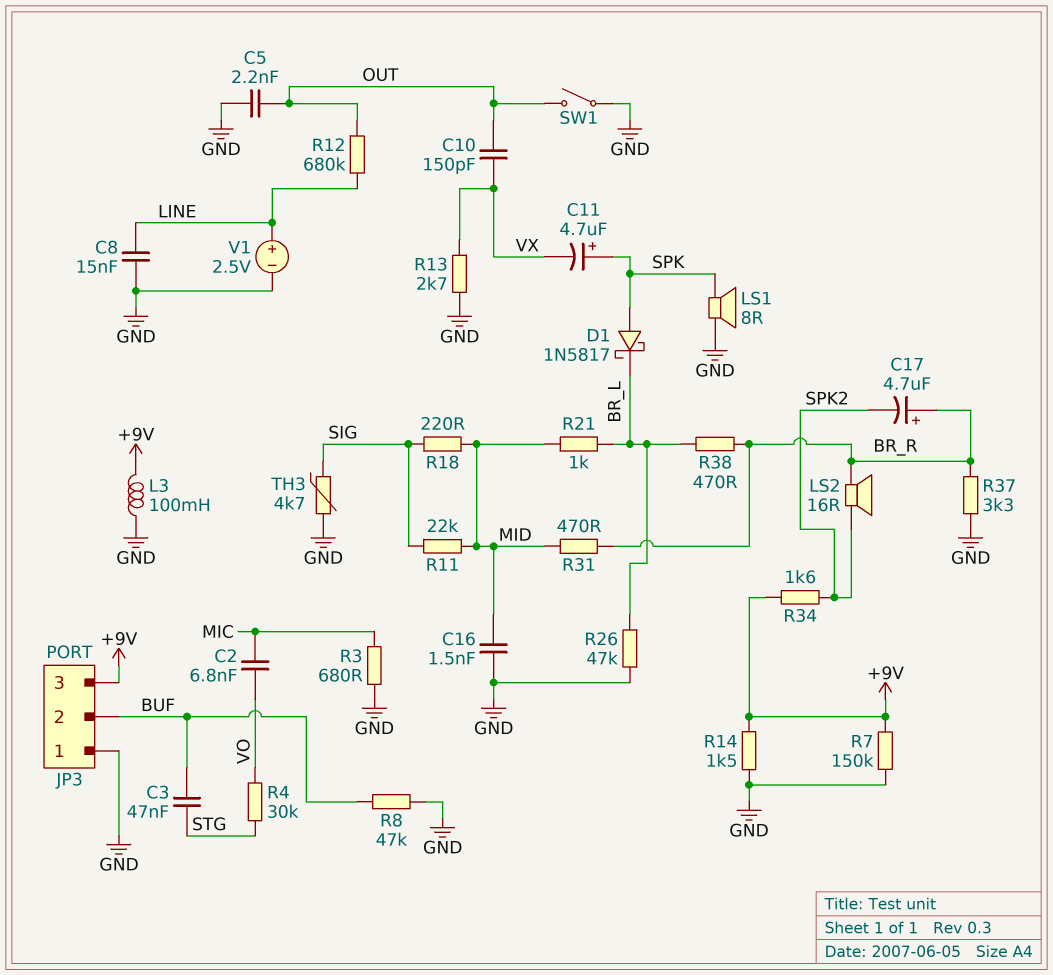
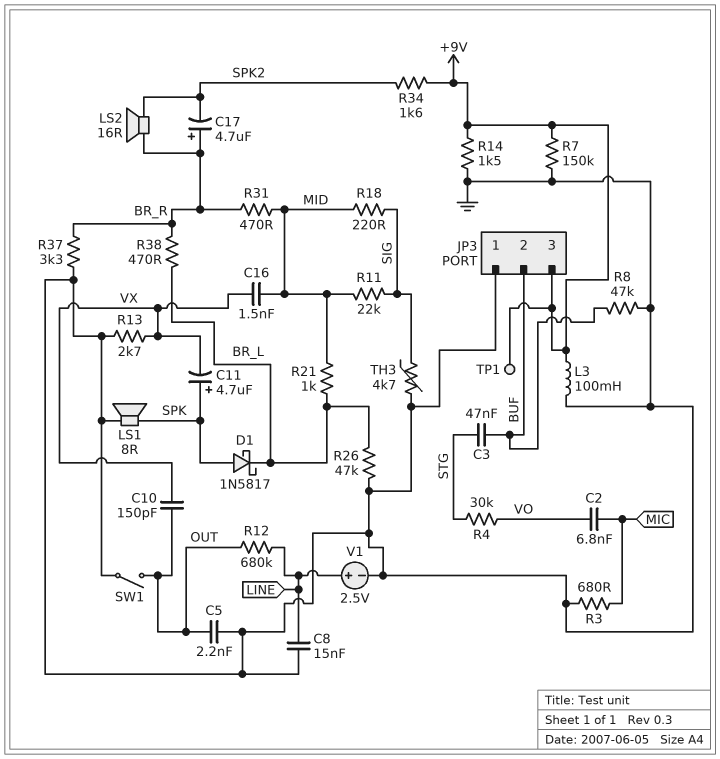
C16: 1.5nF (GND, MID) -> 1.5nF (MID, VX)
TP1: none -> test point (+9V)

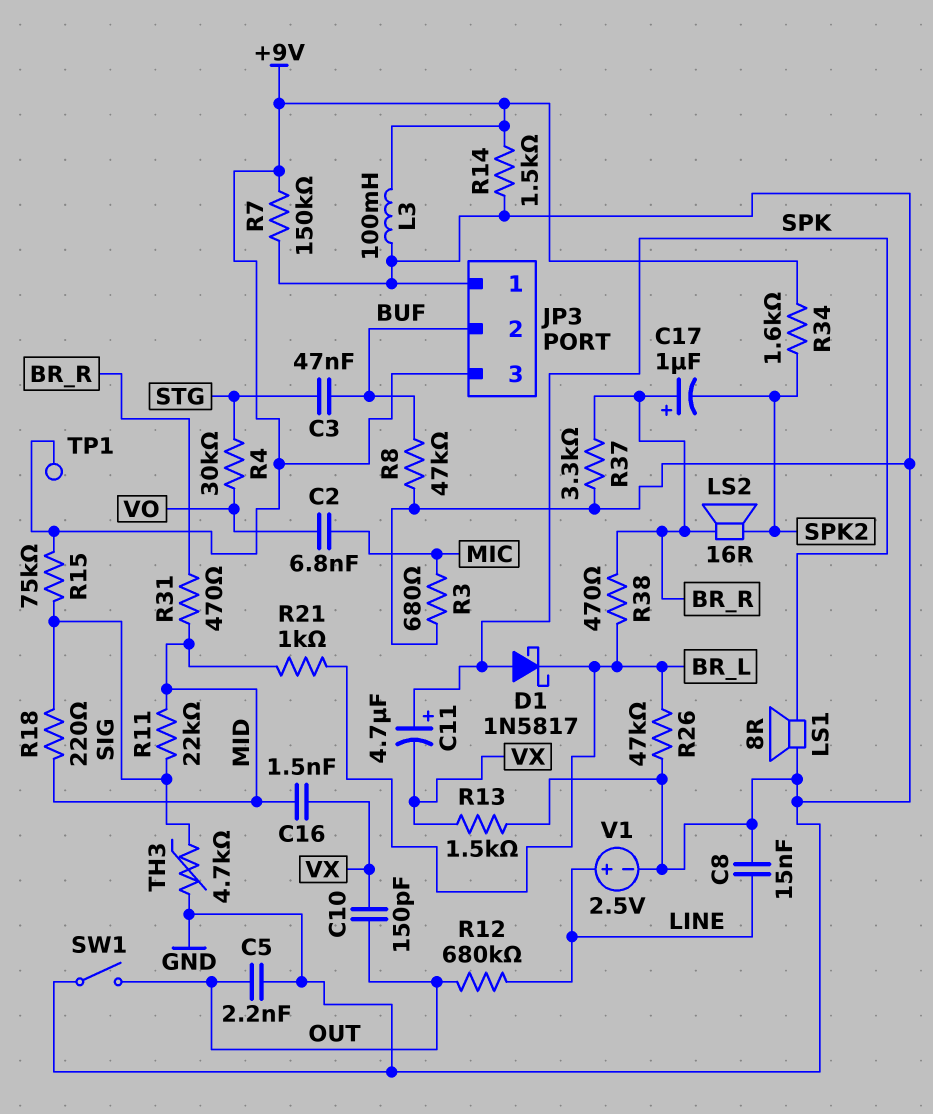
C17: 4.7uF (plus BR_R, minus SPK2) -> 1uF (plus BR_R, minus SPK2)
R13: 2.7k (GND, VX) -> 1.5k (GND, VX)
R15: none -> 75k (+9V, SIG)

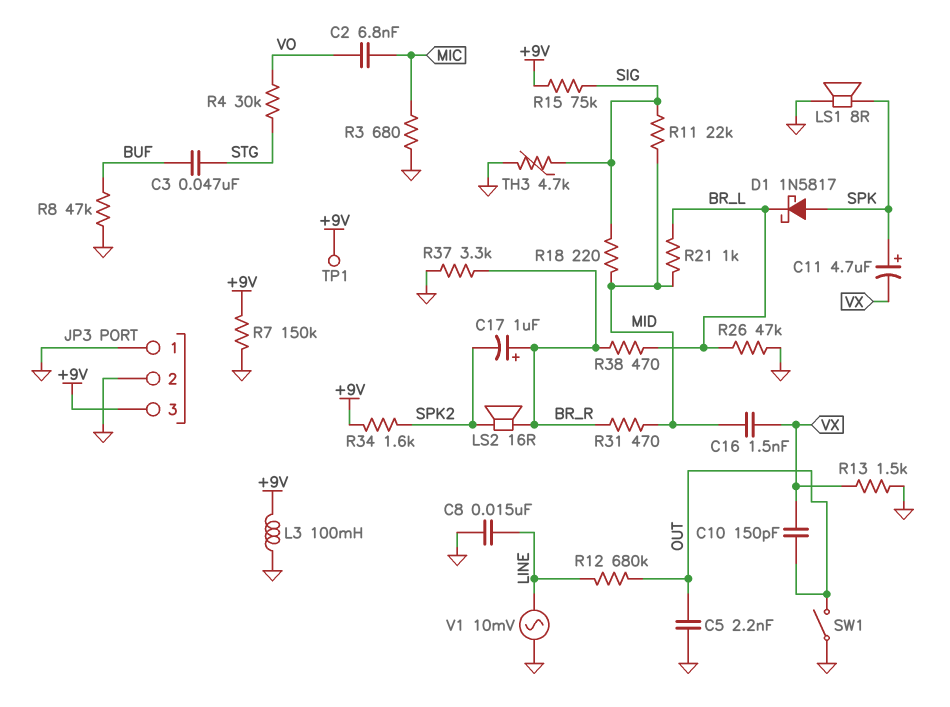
JP3 pin 2: BUF -> GND
R14: 1.5k (+9V, GND) -> none
V1: 2.5V (plus LINE, minus GND) -> AC 10mV (GND, LINE)

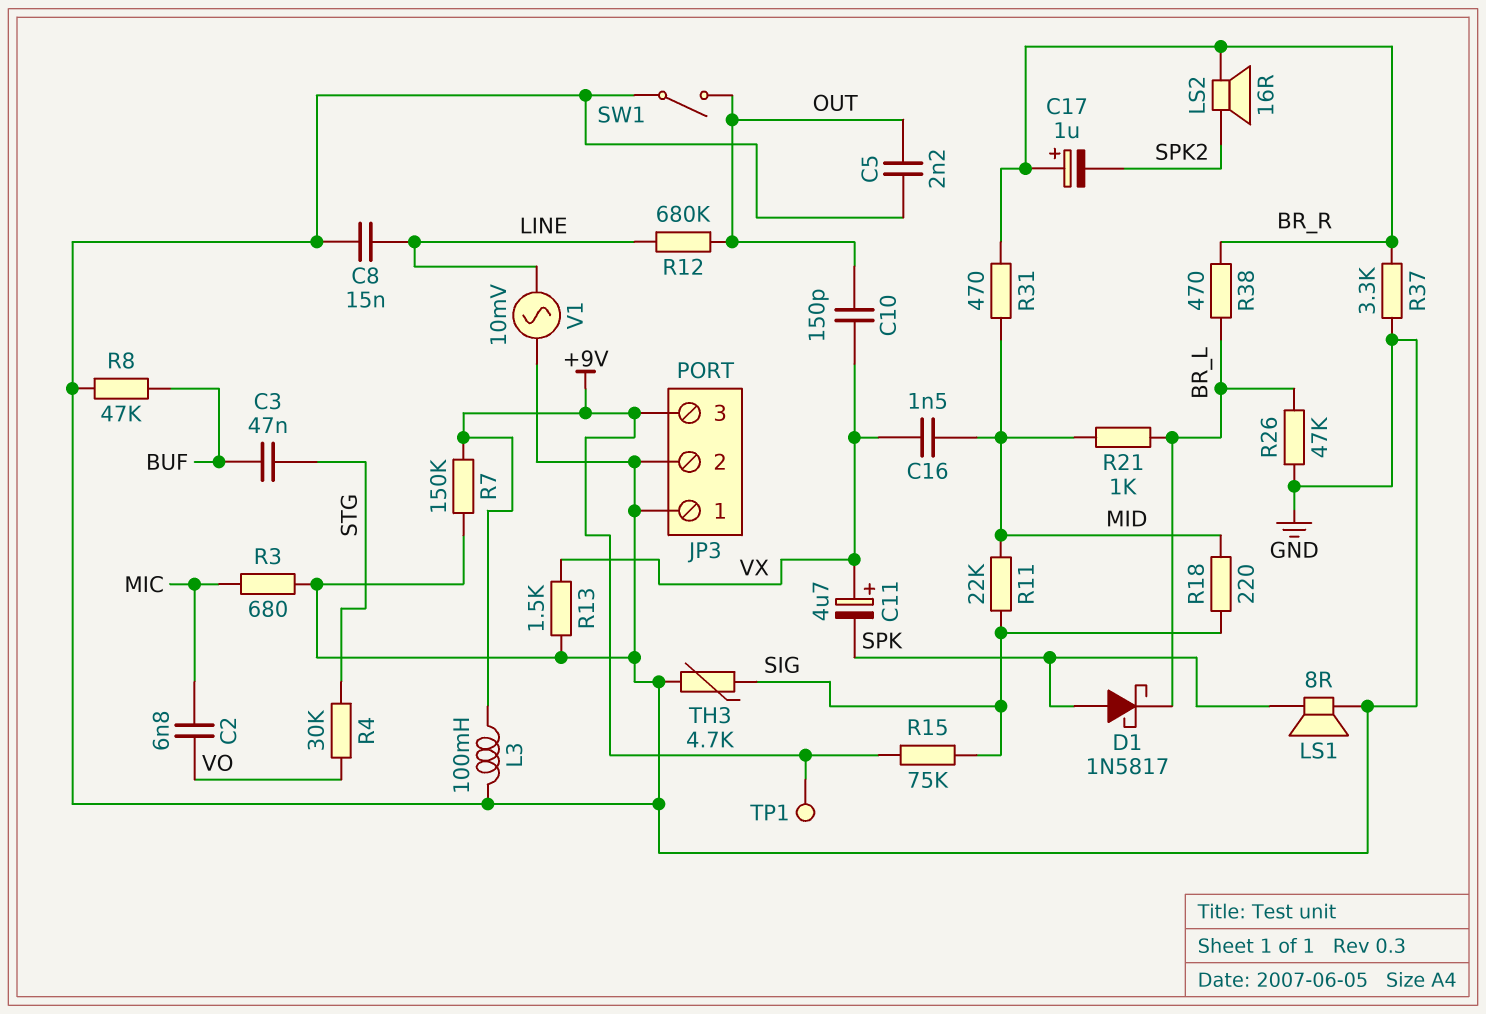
C11: 4.7uF (plus SPK, minus VX) -> 4.7uF (plus VX, minus SPK)
R34: 1.6k (+9V, SPK2) -> none

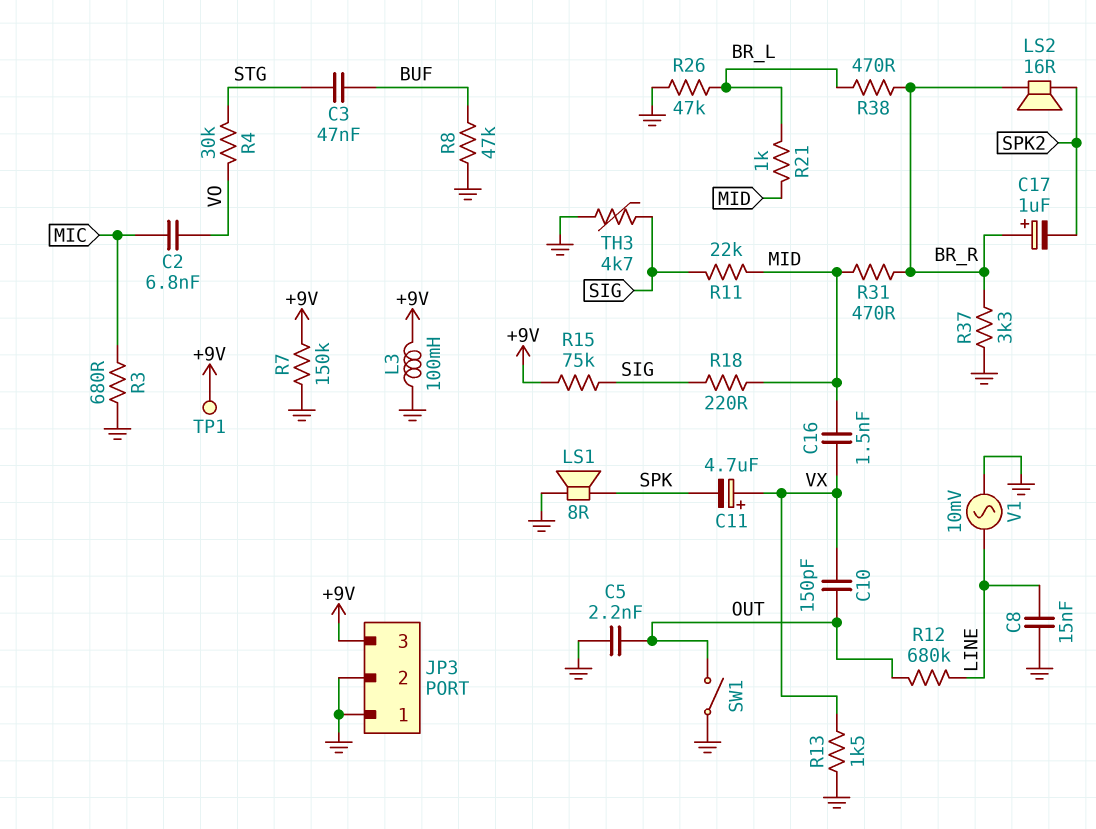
D1: schottky 1N5817 (A SPK, K BR_L) -> none

